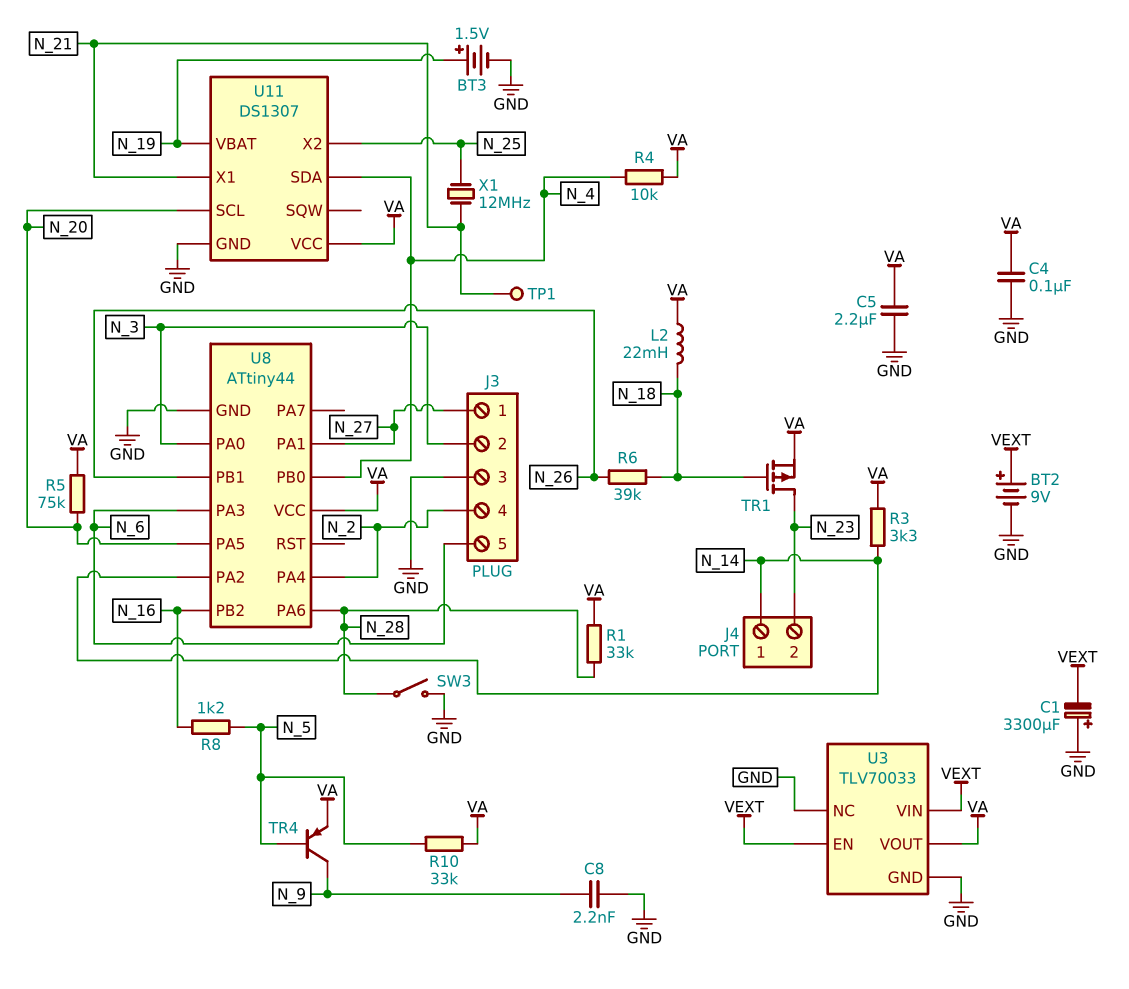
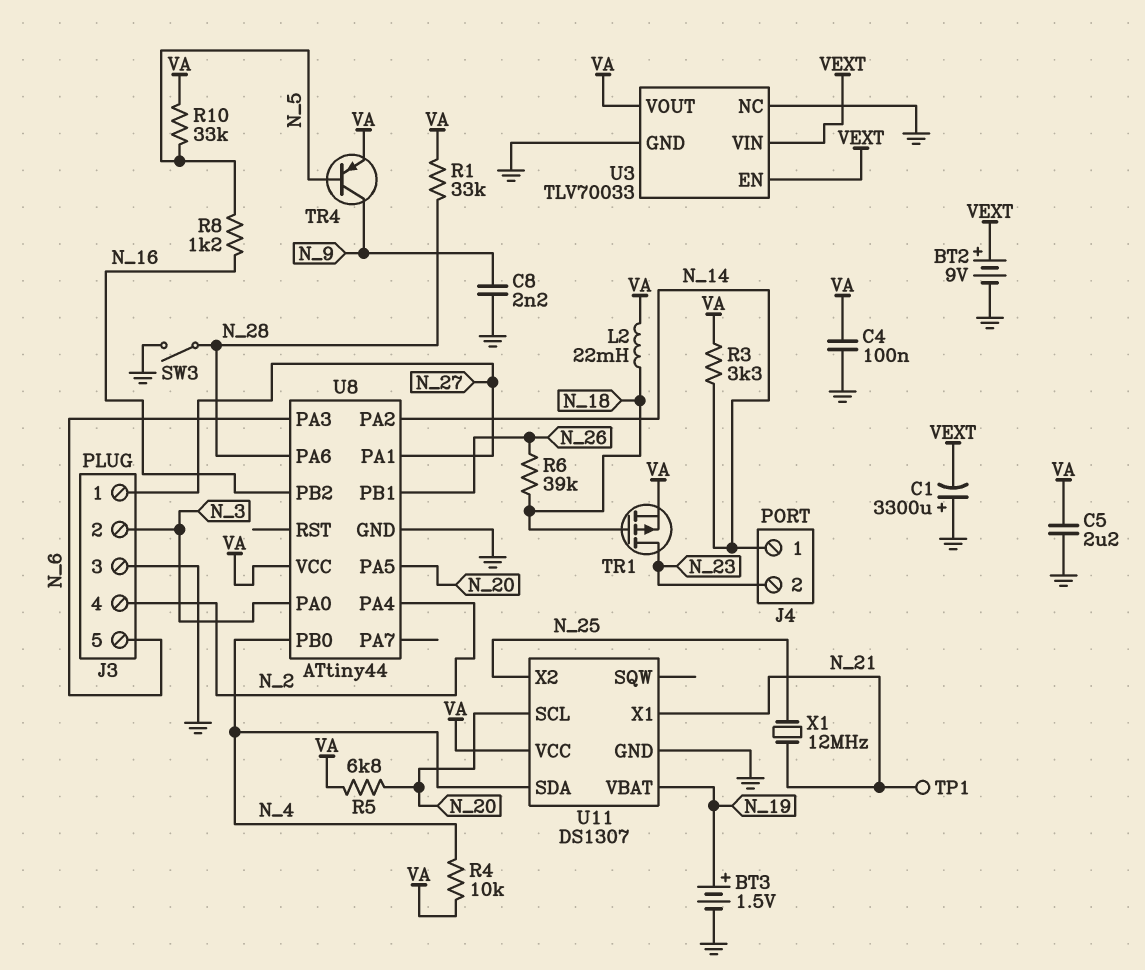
R5: 75k (N_20, VA) -> 6.8k (N_20, VA)

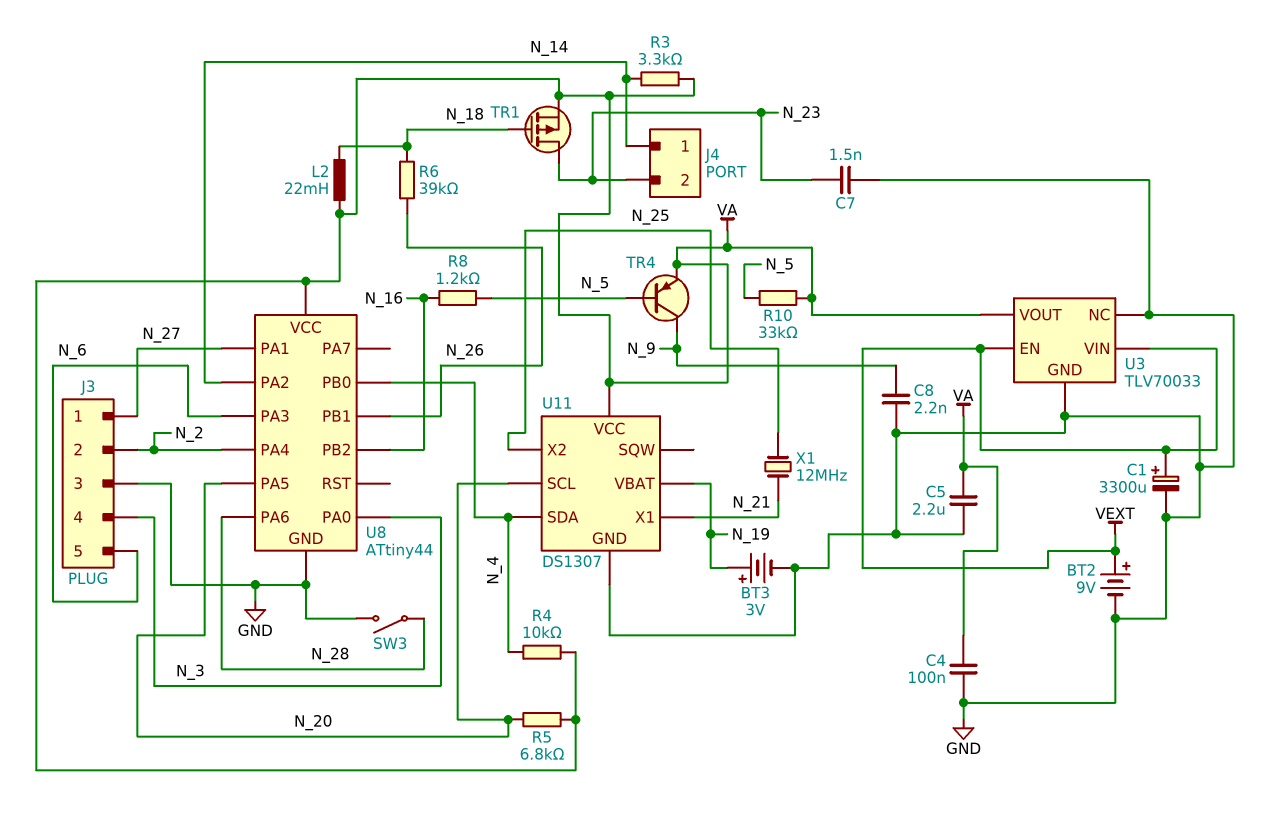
BT3: 1.5V (plus N_19, minus GND) -> 3V (plus N_19, minus GND)
C1: 3300uF (plus GND, minus VEXT) -> 3300uF (plus VEXT, minus GND)
C7: none -> 1.5nF (GND, N_23)
J3 pin 2: N_3 -> N_2
J3 pin 4: N_2 -> N_3
R1: 33k (N_28, VA) -> none
TP1: test point (N_21) -> none

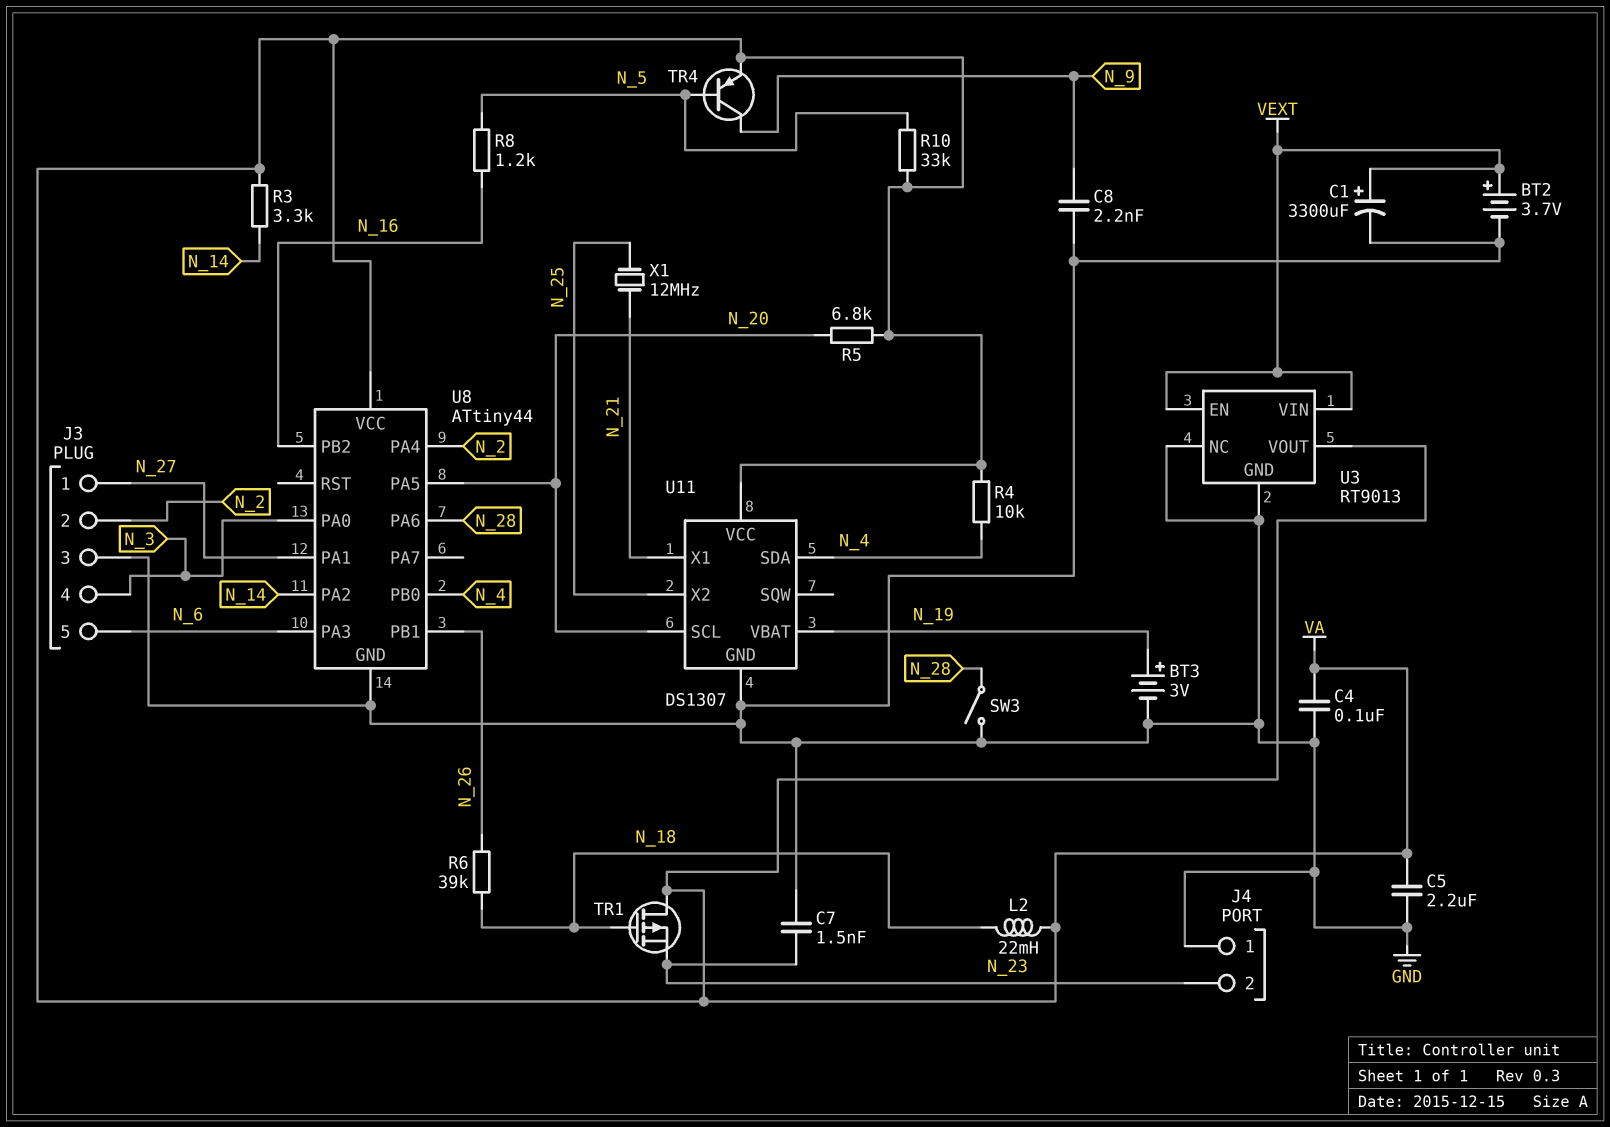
BT2: 9V (plus VEXT, minus GND) -> 3.7V (plus VEXT, minus GND)
J4 pin 1: N_14 -> GND
TR1: PMOS (G N_18, D N_23, S VA) -> PMOS (G N_18, D VA, S N_23)
U3: TLV70033 -> RT9013

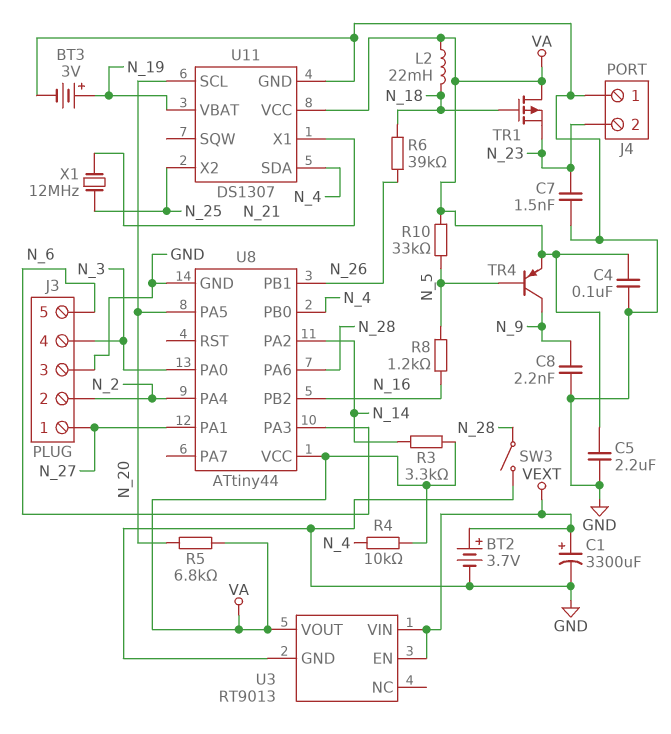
U3 pin NC: GND -> none

